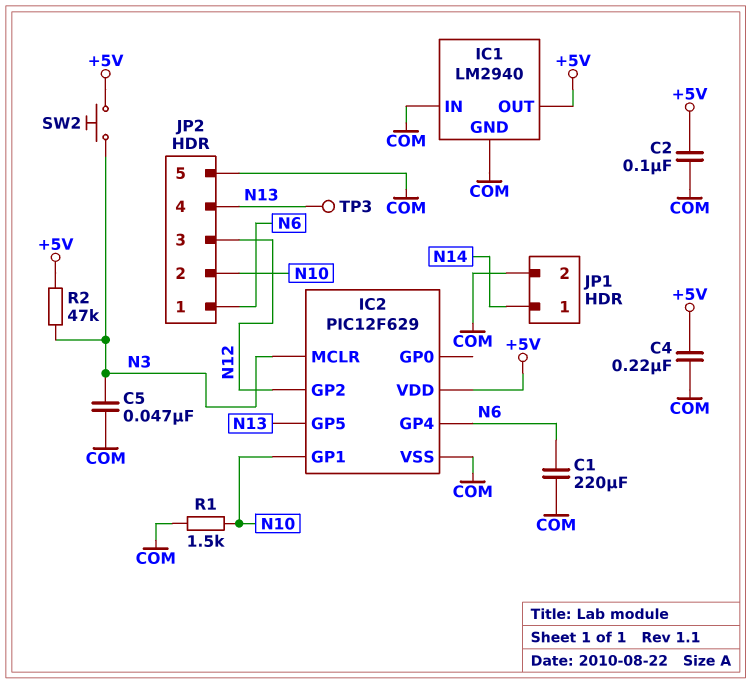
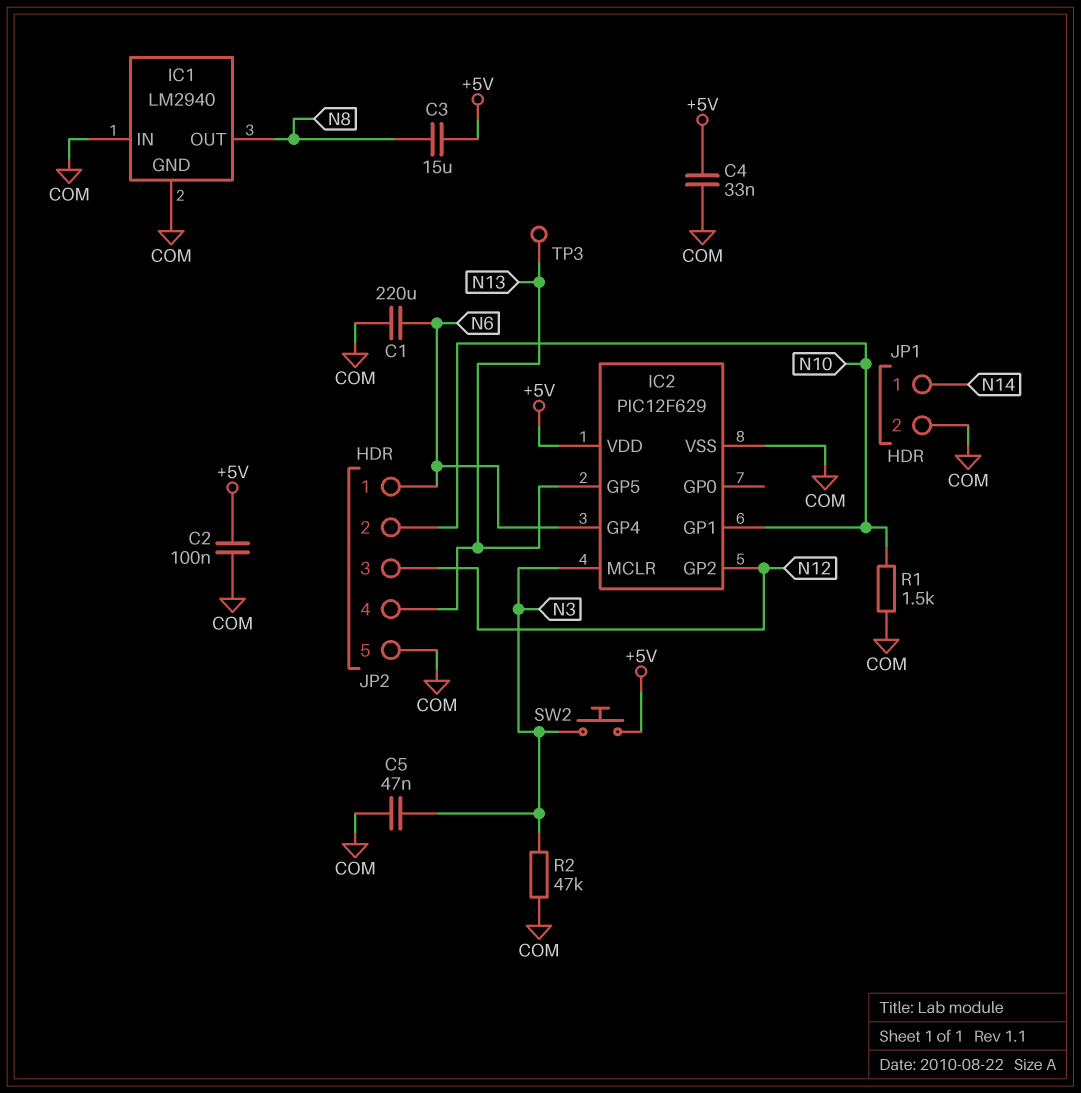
C3: none -> 15uF (+5V, N8)
C4: 220nF (+5V, COM) -> 33nF (+5V, COM)
IC1 pin OUT: +5V -> N8
R2: 47k (+5V, N3) -> 47k (COM, N3)

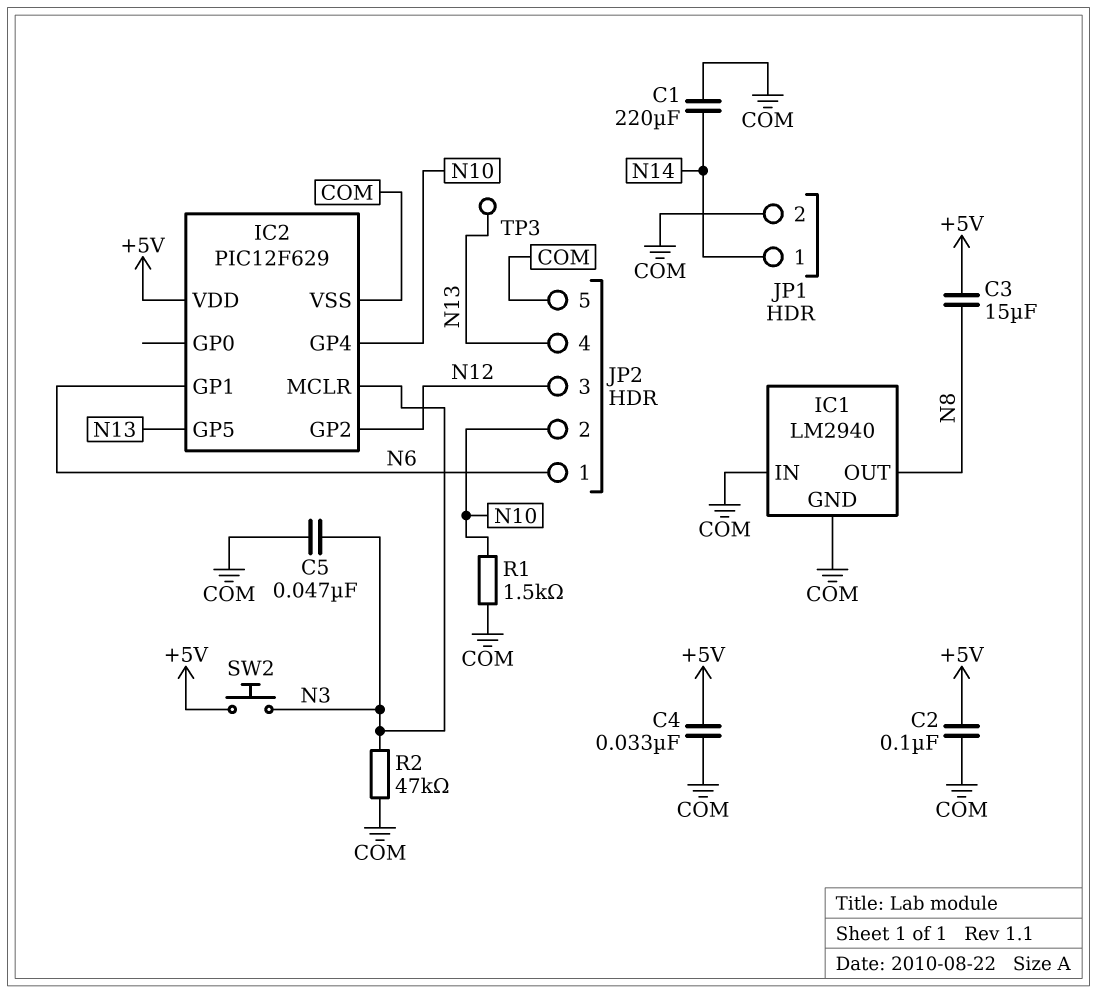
C1: 220uF (COM, N6) -> 220uF (COM, N14)
IC2 pin GP1: N10 -> N6
IC2 pin GP4: N6 -> N10

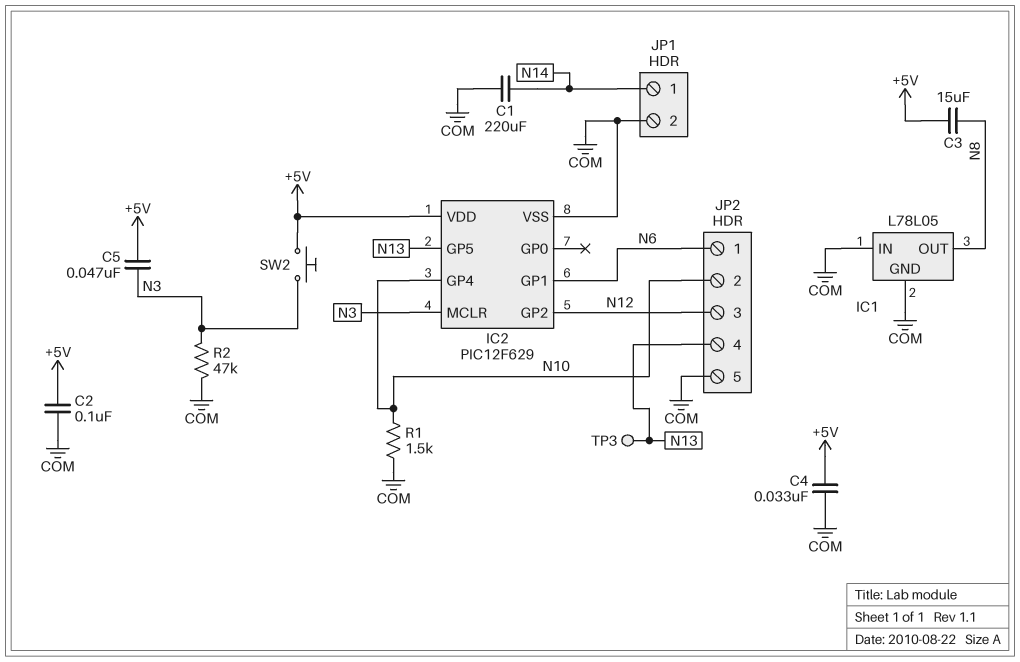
C5: 47nF (COM, N3) -> 47nF (+5V, N3)
IC1: LM2940 -> L78L05

